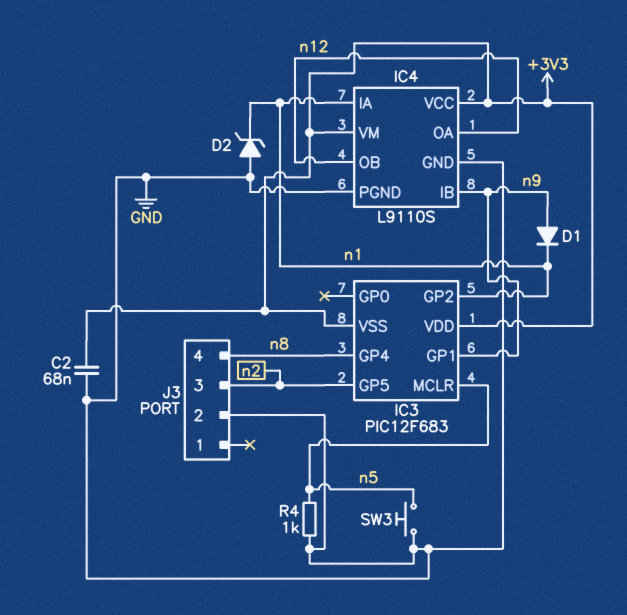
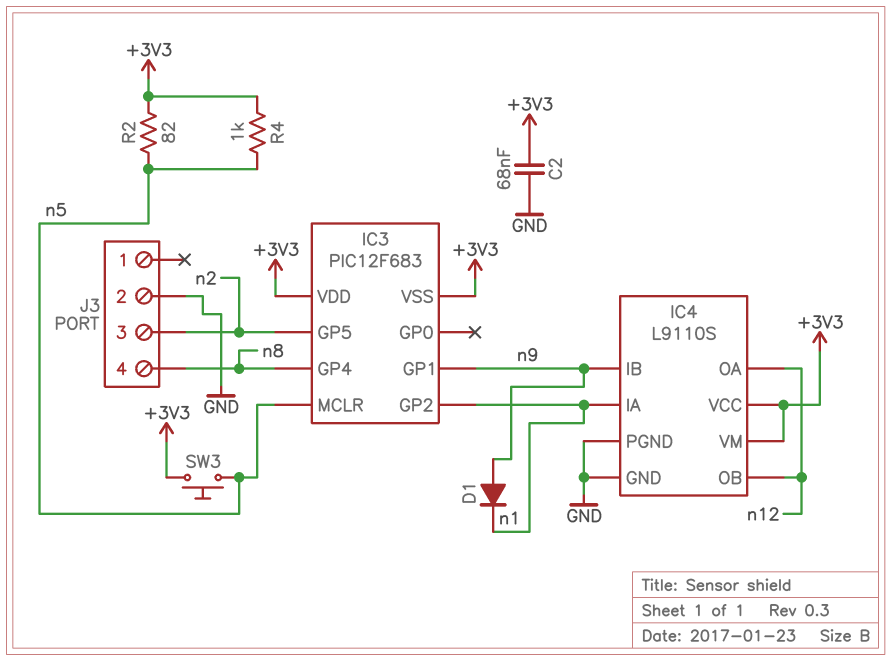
D2: zener (A GND, K n1) -> none
R2: none -> 82 (+3V3, n5)
R4: 1k (GND, n5) -> 1k (+3V3, n5)
SW3: button (GND, n5) -> button (+3V3, n5)

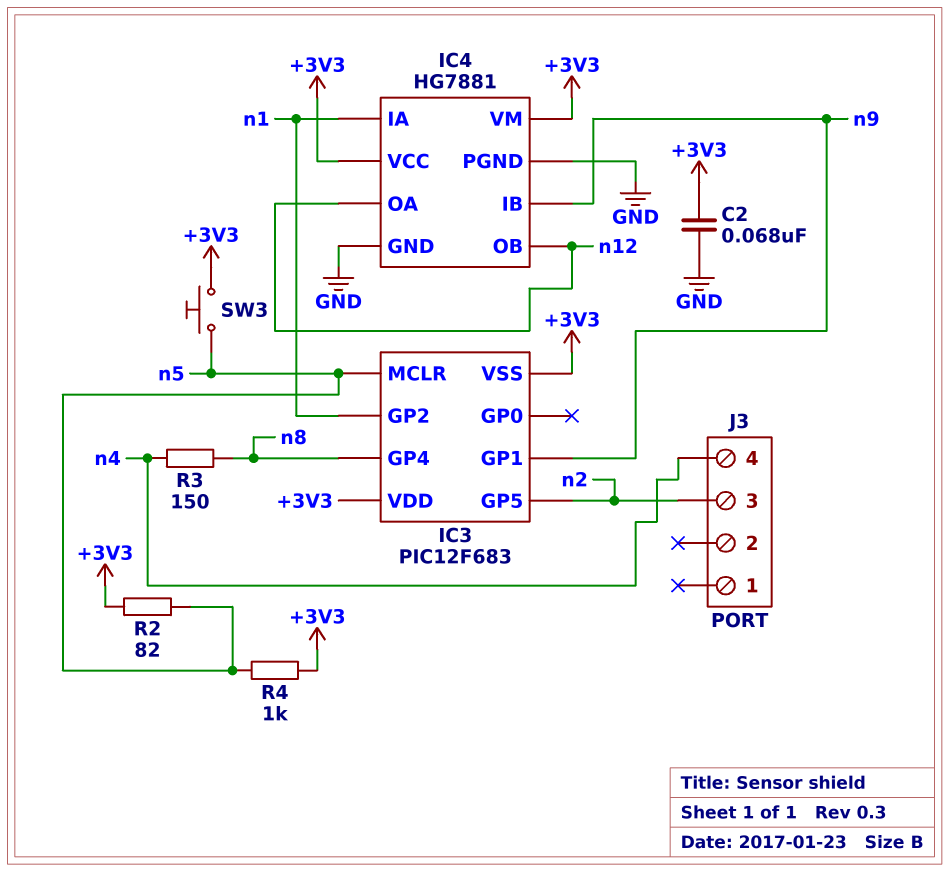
D1: diode (A n9, K n1) -> none
IC4: L9110S -> HG7881
J3 pin 2: GND -> none
J3 pin 4: n8 -> n4
R3: none -> 150 (n4, n8)

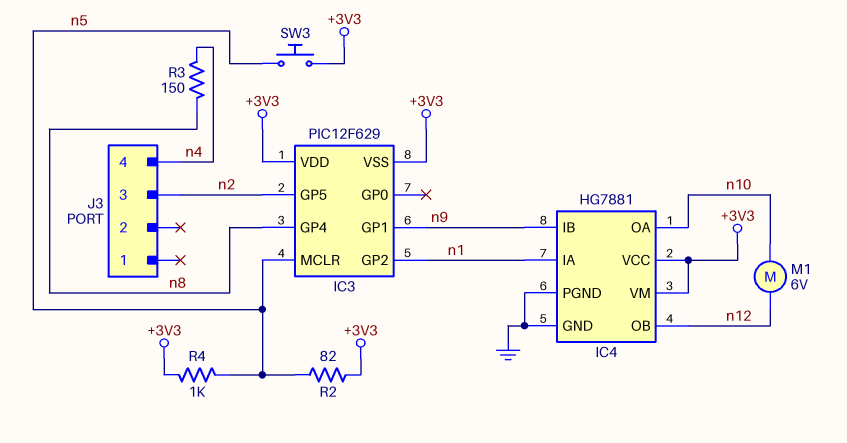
C2: 68nF (+3V3, GND) -> none
IC3: PIC12F683 -> PIC12F629
IC4 pin OA: n12 -> n10
M1: none -> motor 6V (n10, n12)

